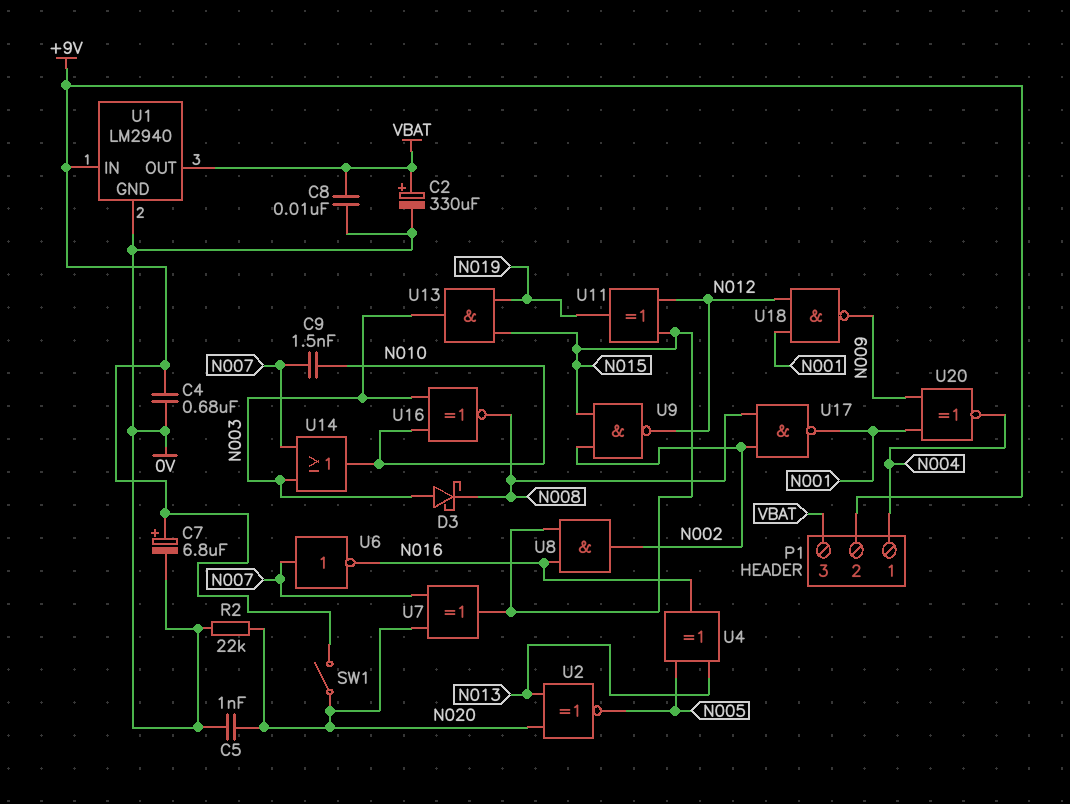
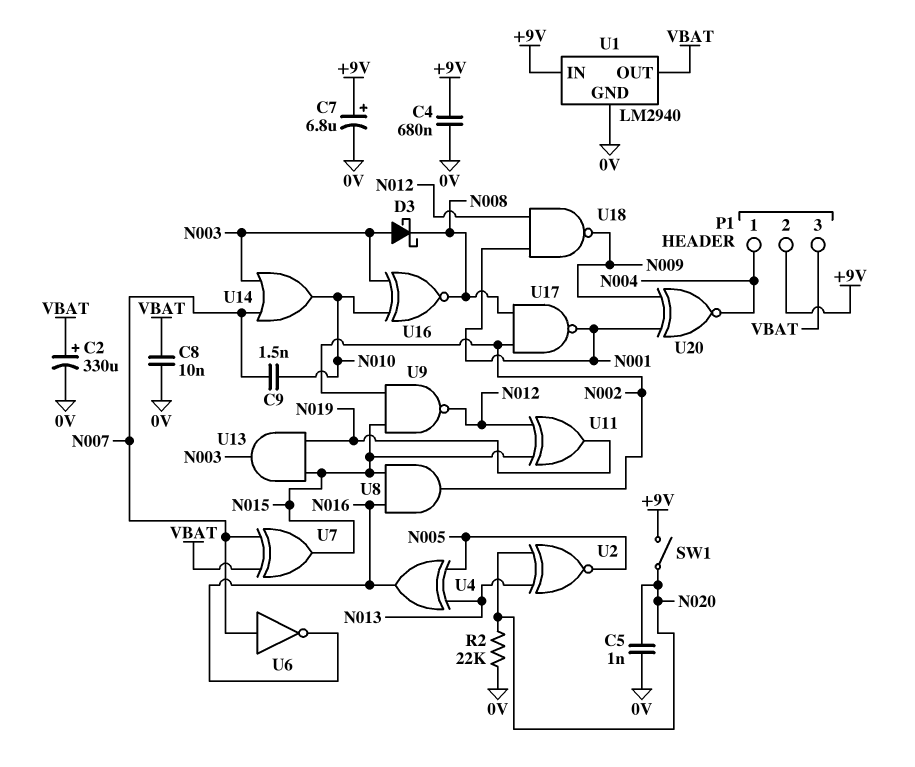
U7: XOR (in N007, in N020, out N015) -> XOR (in N007, in VBAT, out N015)

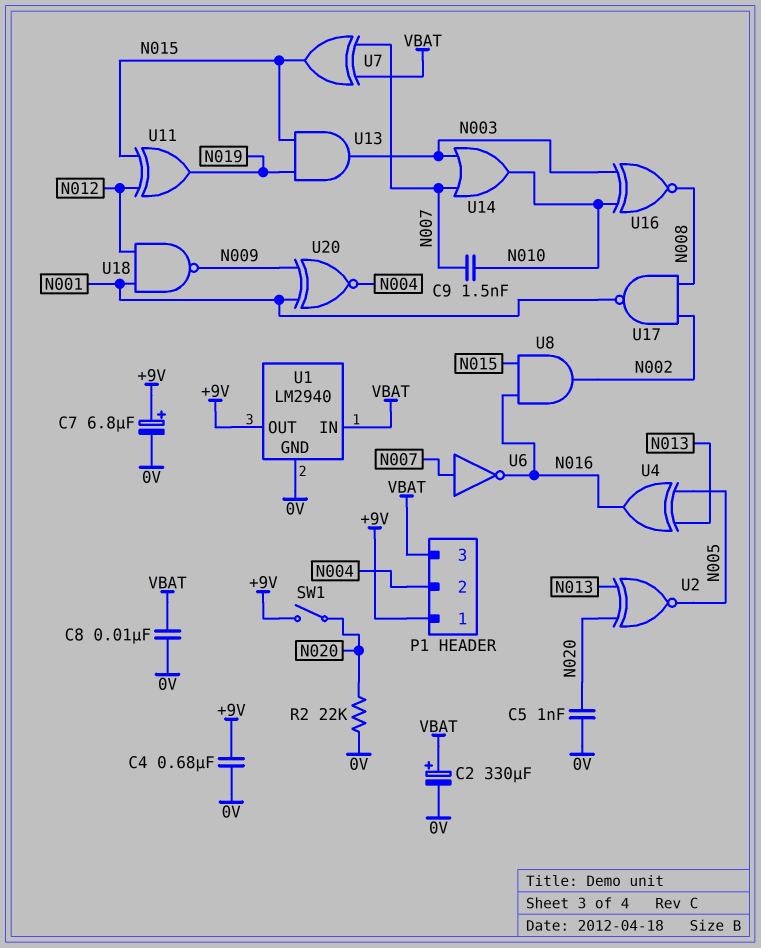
D3: schottky (A N003, K N008) -> none
P1 pin 1: N004 -> +9V
P1 pin 2: +9V -> N004
U1 pin IN: +9V -> VBAT
U1 pin OUT: VBAT -> +9V
U9: NAND (in N002, in N015, out N012) -> none

